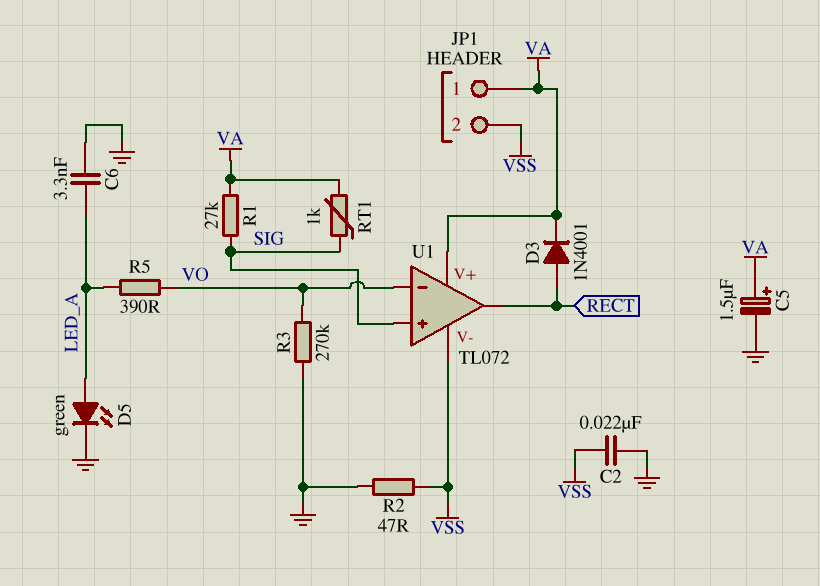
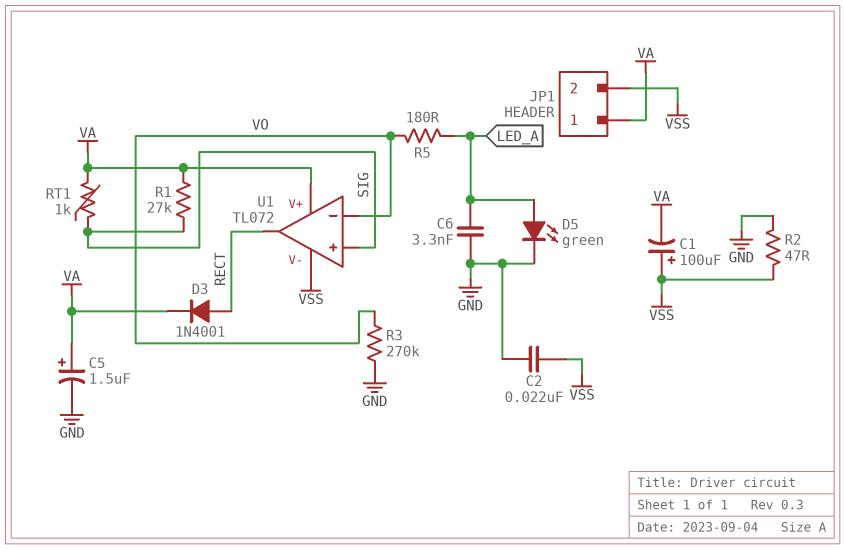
C1: none -> 100uF (plus VSS, minus VA)
R5: 390 (LED_A, VO) -> 180 (LED_A, VO)

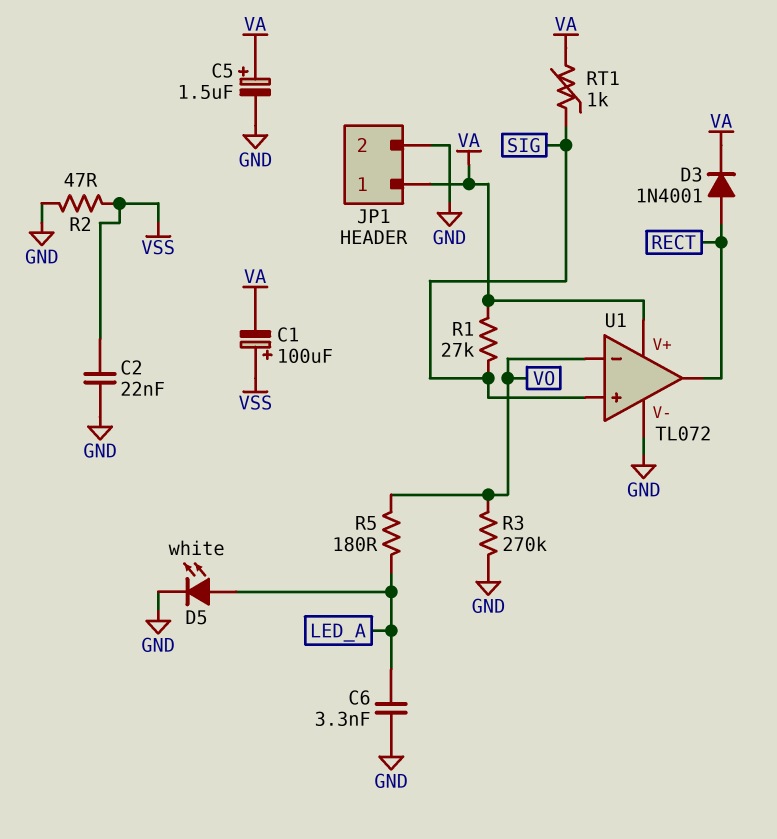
D5: LED green (A LED_A, K GND) -> LED white (A LED_A, K GND)
JP1 pin 2: VSS -> GND
U1 pin V-: VSS -> GND

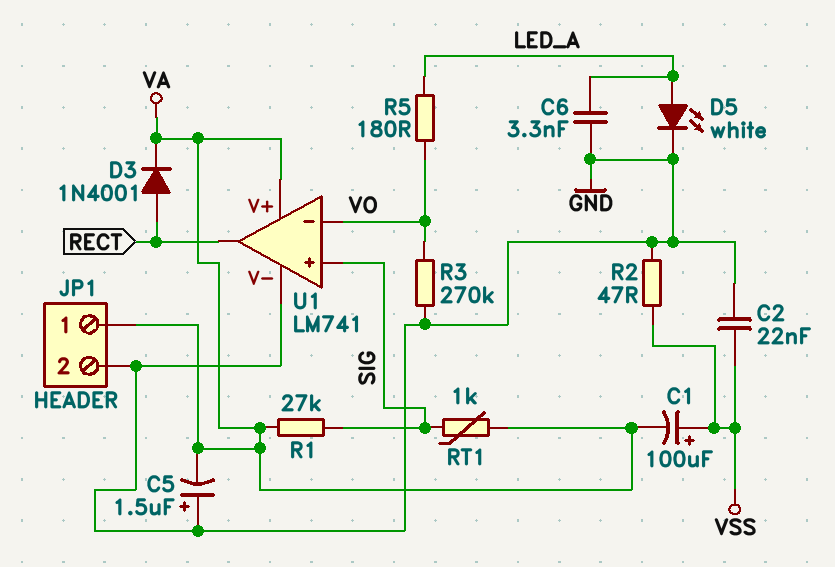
C5: 1.5uF (plus VA, minus GND) -> 1.5uF (plus GND, minus VA)
U1: TL072 -> LM741

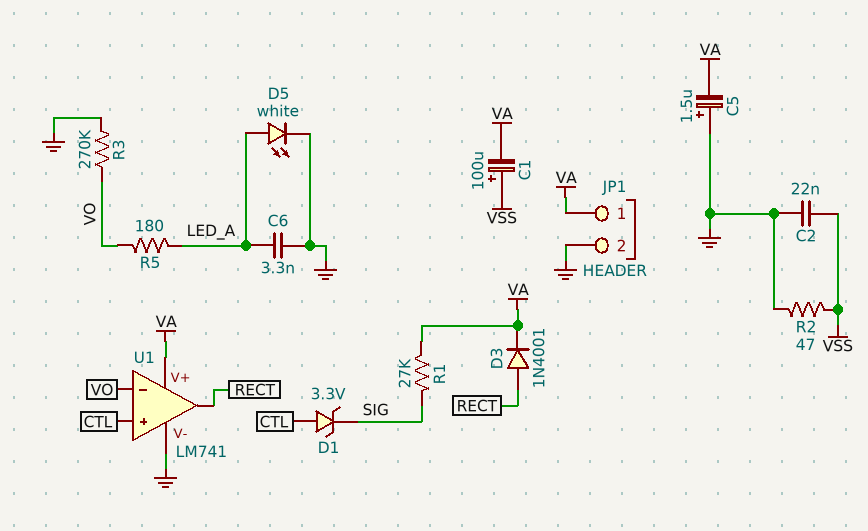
D1: none -> zener 3.3V (A CTL, K SIG)
RT1: 1k (SIG, VA) -> none
U1 pin in+: SIG -> CTL

